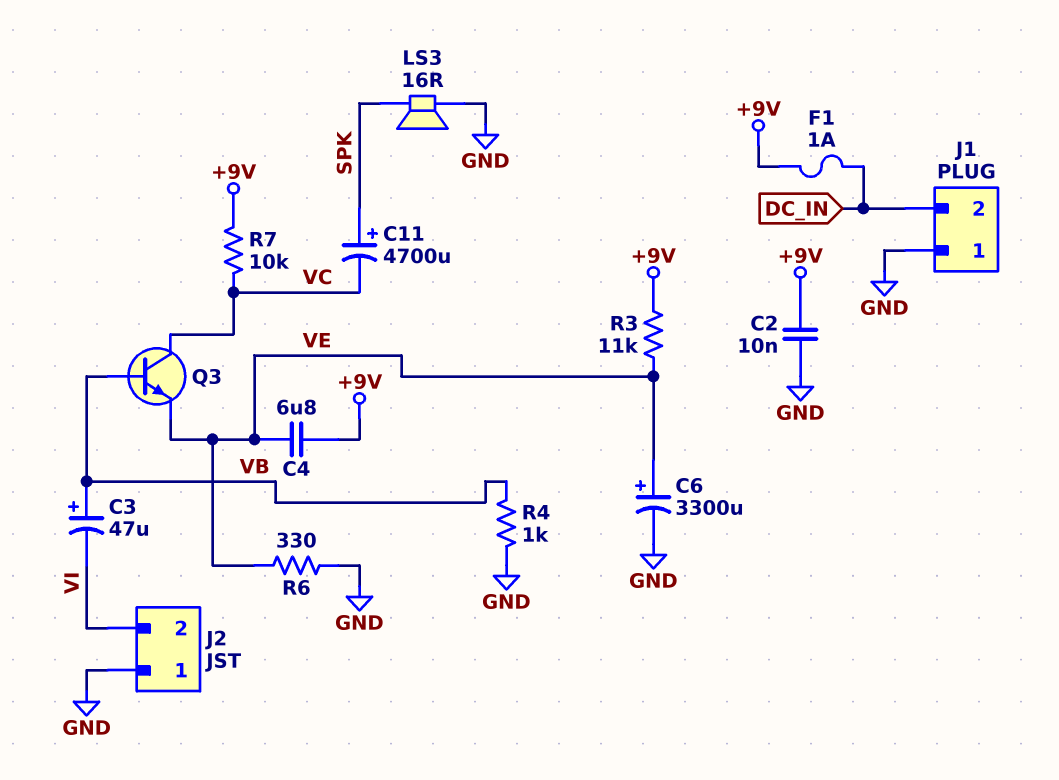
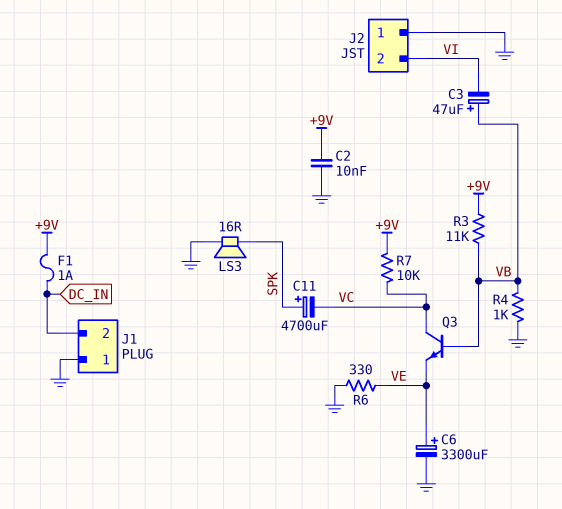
C4: 6.8uF (+9V, VE) -> none
R3: 11k (+9V, VE) -> 11k (+9V, VB)

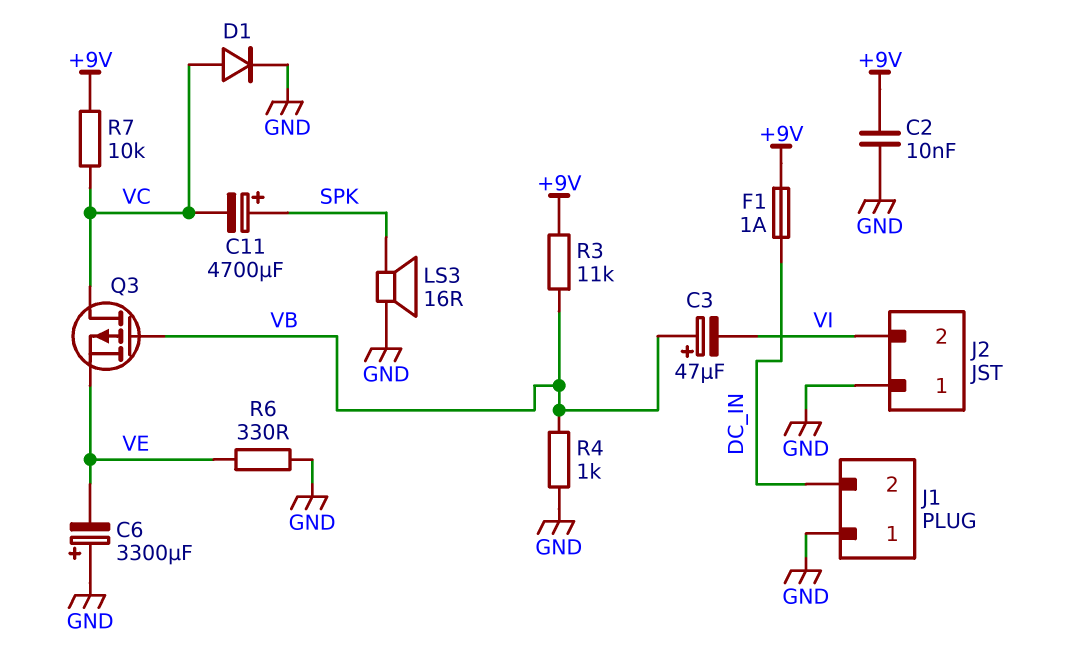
C6: 3300uF (plus VE, minus GND) -> 3300uF (plus GND, minus VE)
D1: none -> diode (A VC, K GND)
Q3: NPN (B VB, C VC, E VE) -> PMOS (G VB, D VC, S VE)

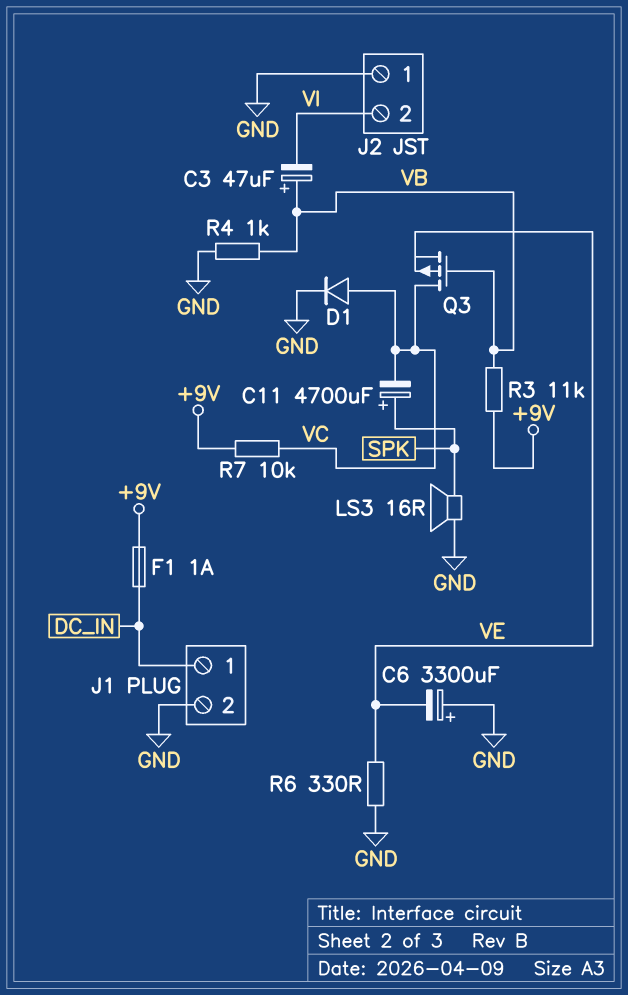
C2: 10nF (+9V, GND) -> none
J1 pin 1: GND -> DC_IN
J1 pin 2: DC_IN -> GND

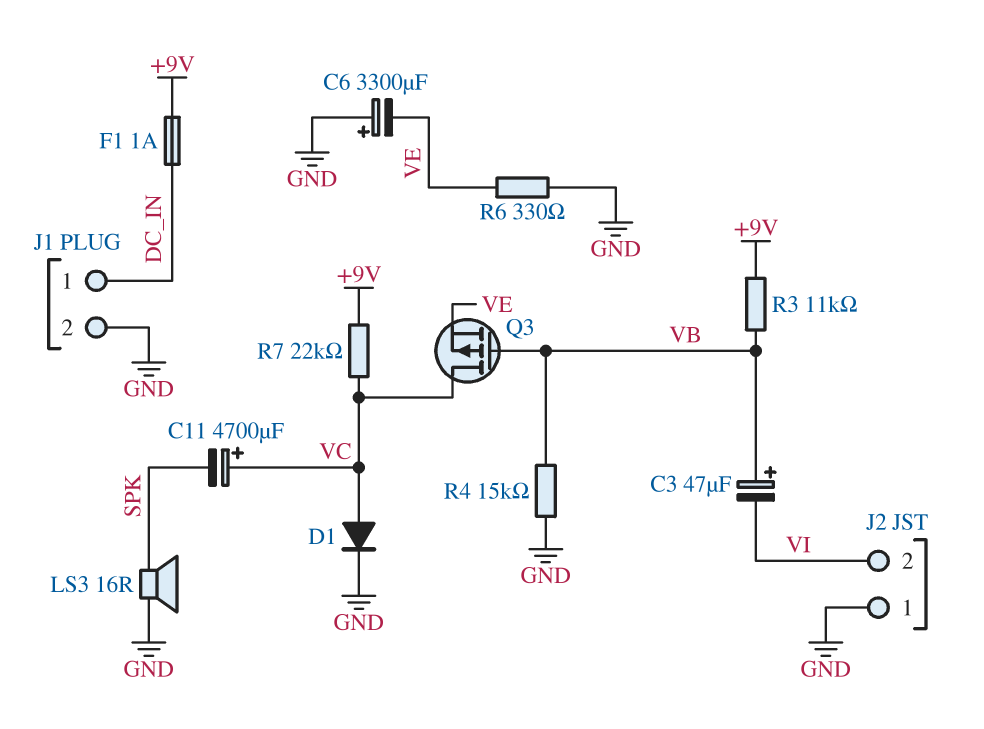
C11: 4700uF (plus SPK, minus VC) -> 4700uF (plus VC, minus SPK)
R4: 1k (GND, VB) -> 15k (GND, VB)
R7: 10k (+9V, VC) -> 22k (+9V, VC)

